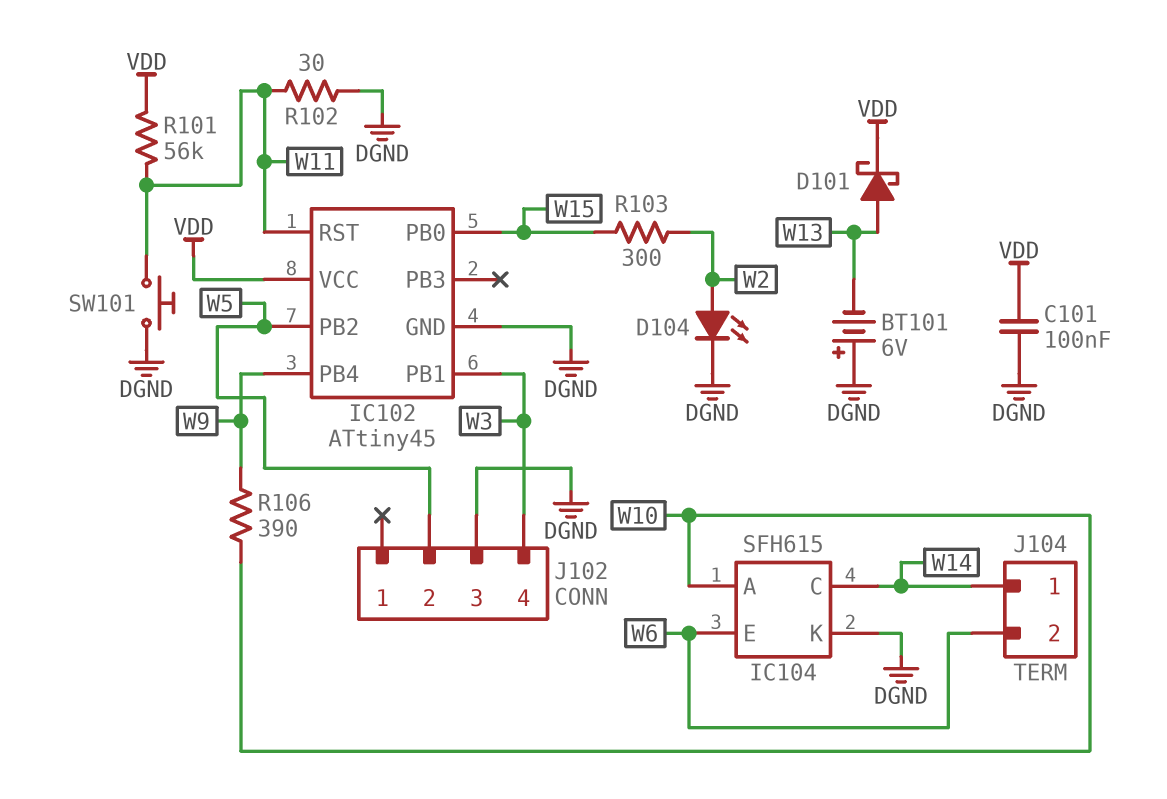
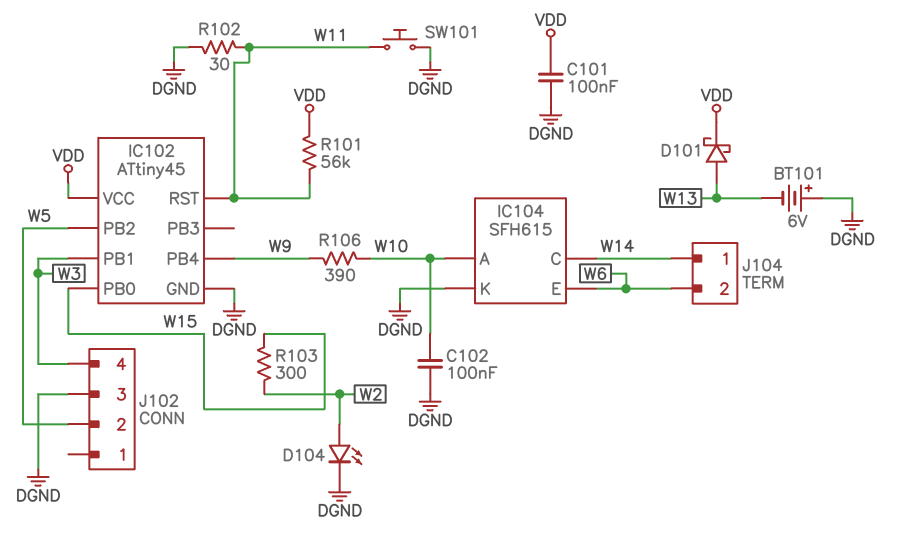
C102: none -> 100nF (DGND, W10)

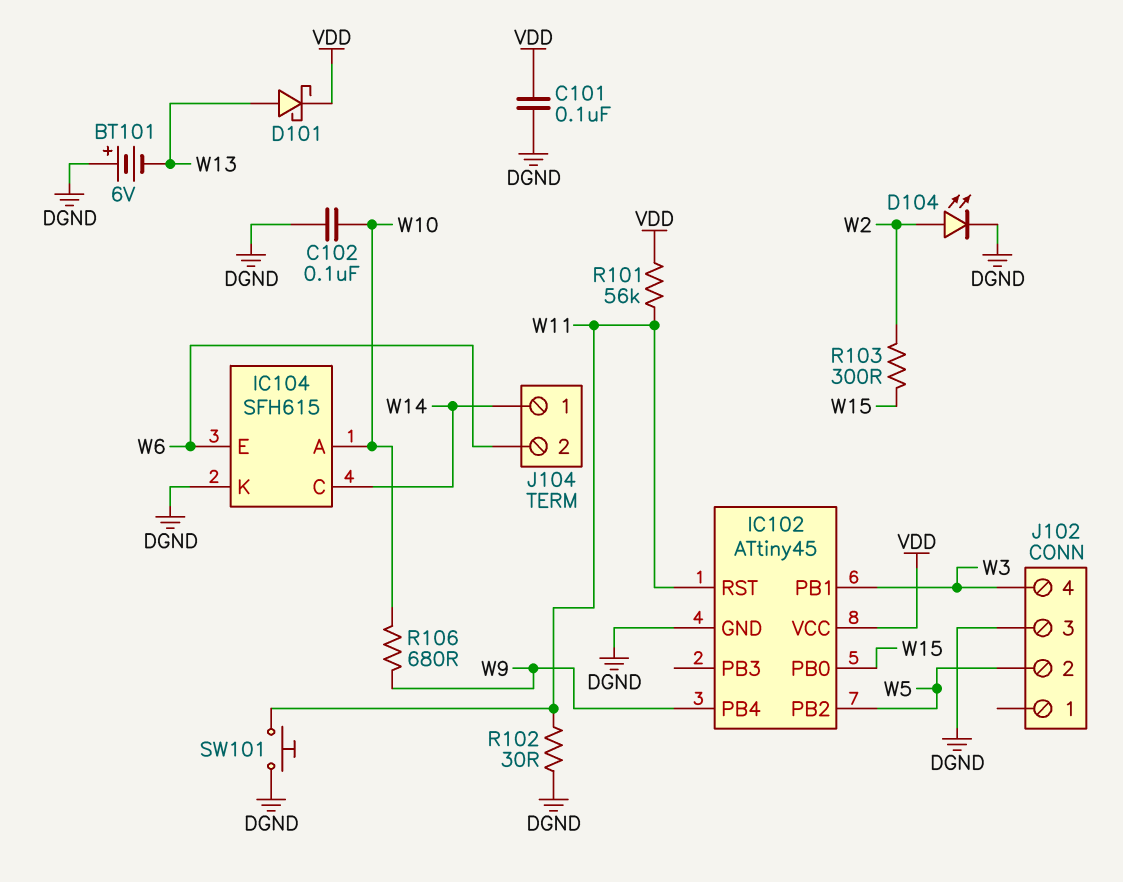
R106: 390 (W9, W10) -> 680 (W9, W10)

